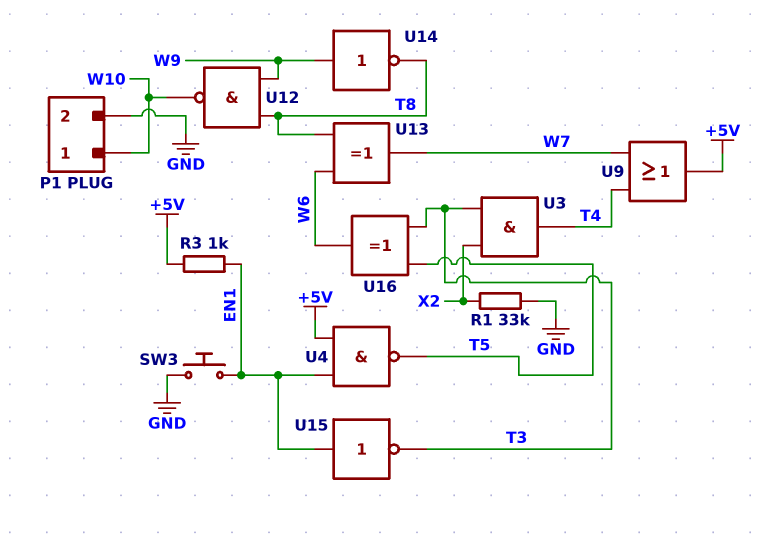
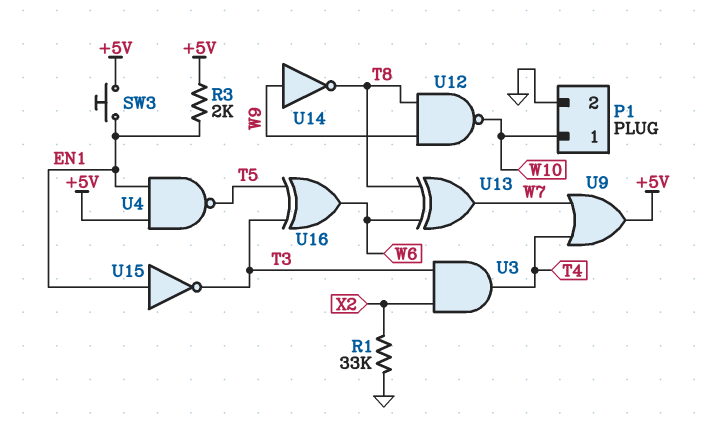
R3: 1k (+5V, EN1) -> 2k (+5V, EN1)
SW3: button (EN1, GND) -> button (+5V, EN1)

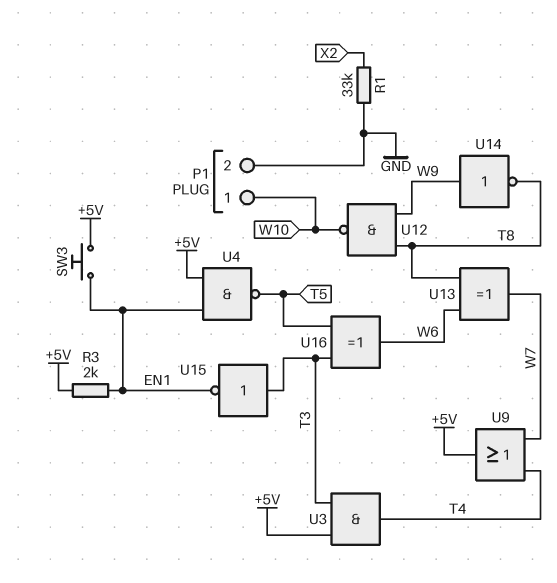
U3: AND (in T3, in X2, out T4) -> AND (in +5V, in T3, out T4)
U15: NOT (in EN1, out T3) -> NOT (in T3, out EN1)

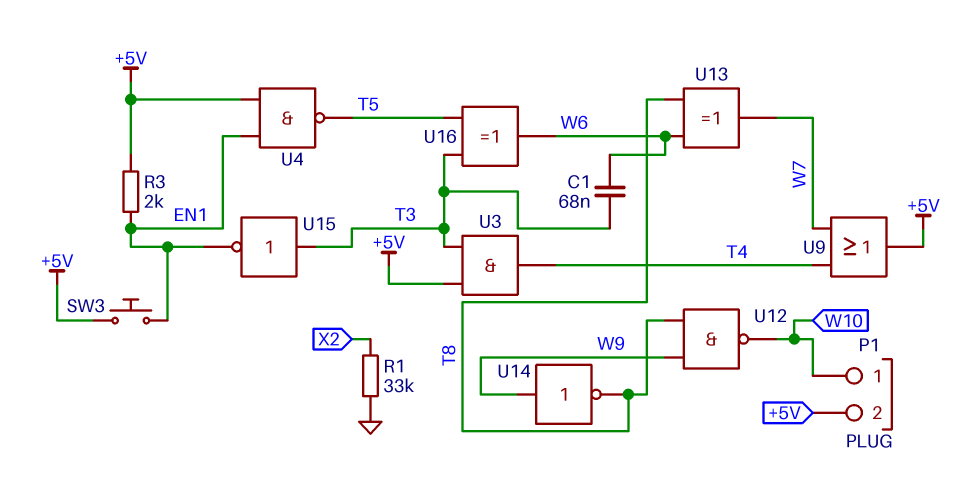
C1: none -> 68nF (T3, W6)
P1 pin 2: GND -> +5V

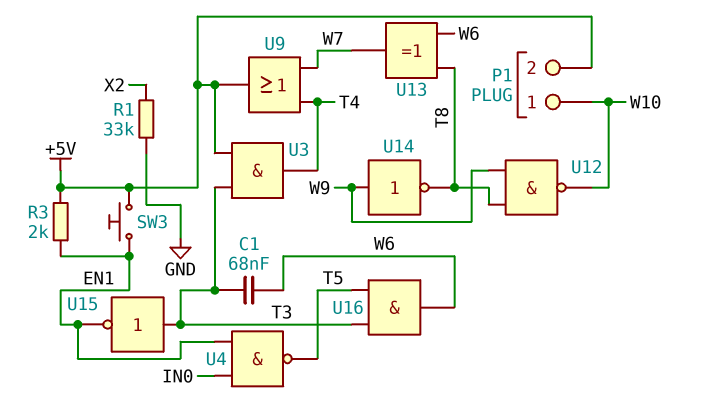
U4: NAND (in +5V, in EN1, out T5) -> NAND (in EN1, in IN0, out T5)
U16: XOR (in T3, in T5, out W6) -> AND (in T3, in T5, out W6)

